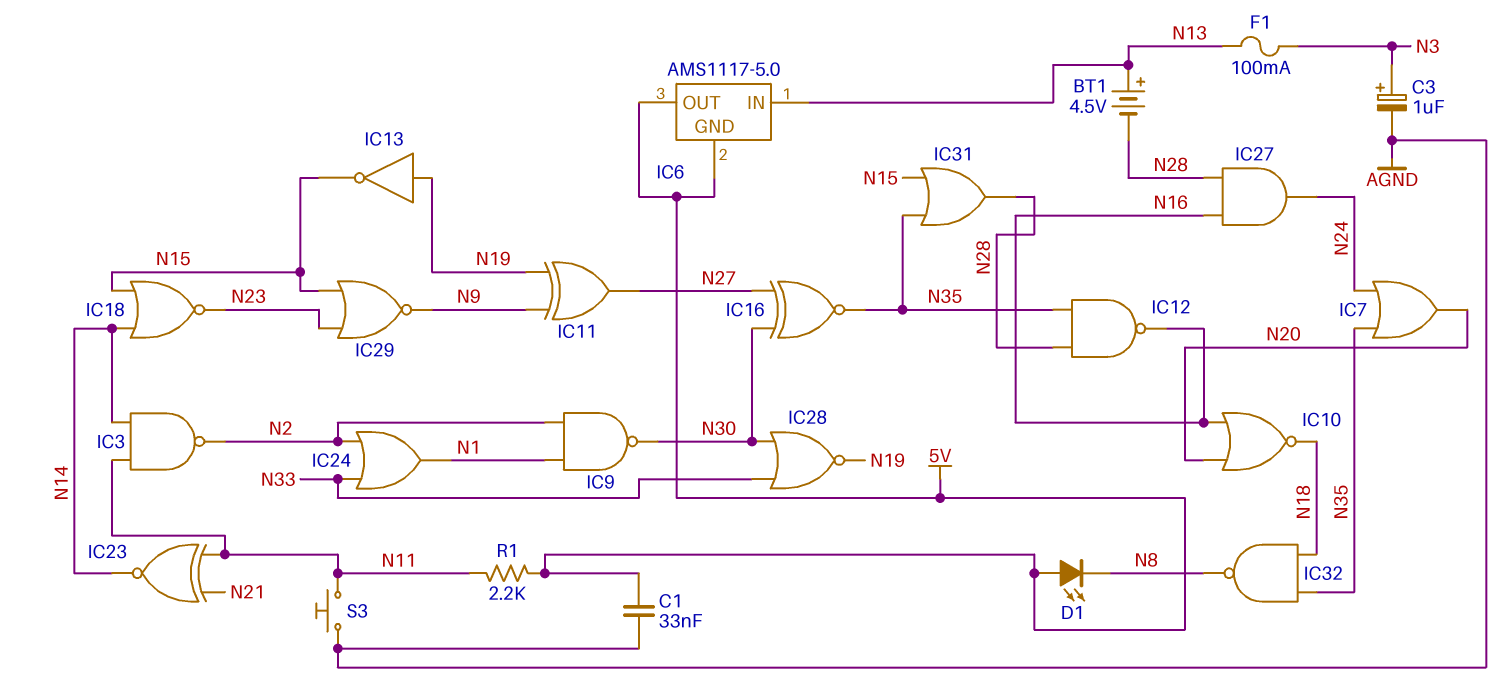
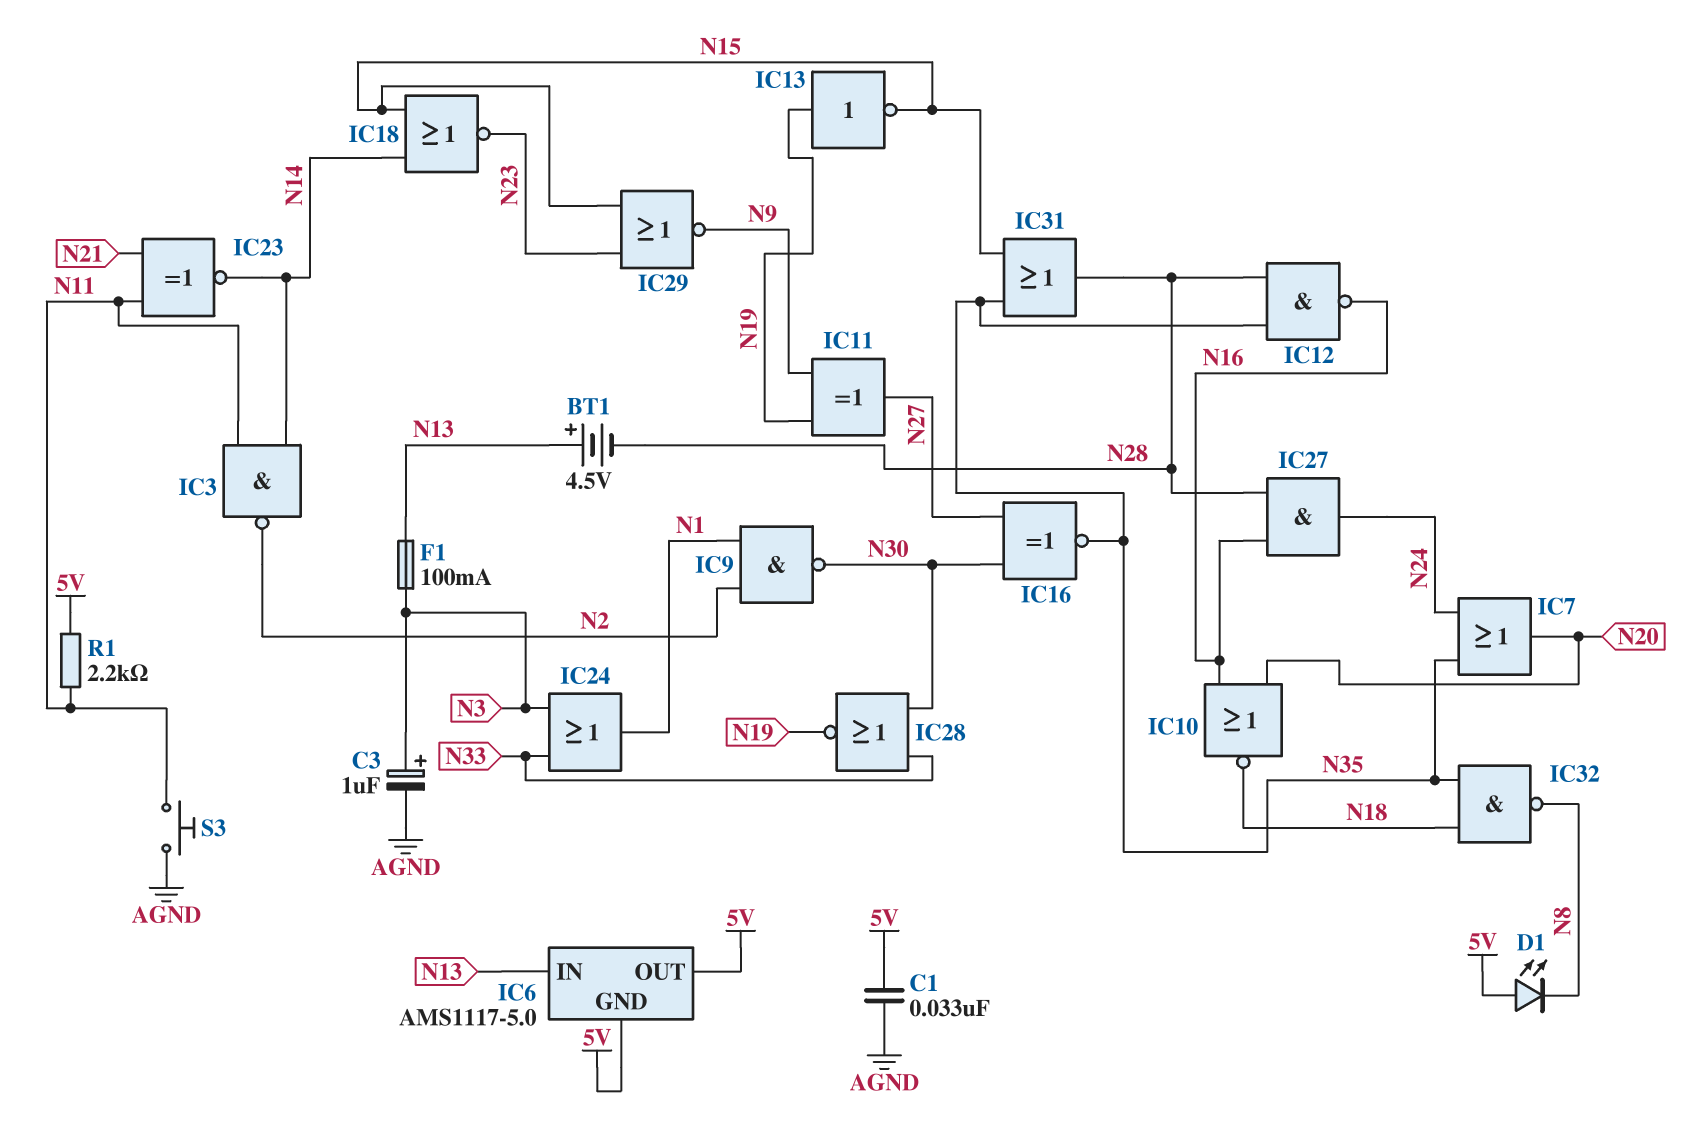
IC24: OR (in N2, in N33, out N1) -> OR (in N3, in N33, out N1)

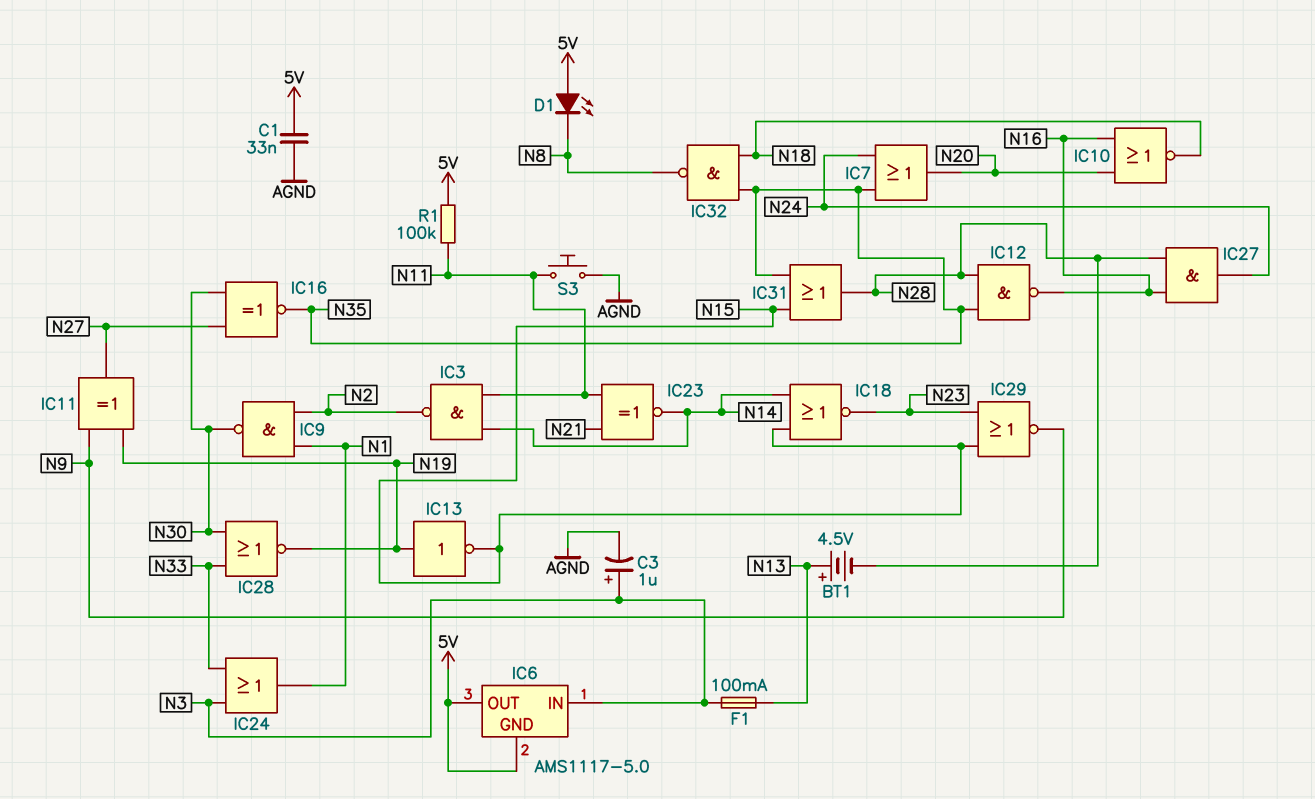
IC6 pin IN: N13 -> N3
R1: 2.2k (5V, N11) -> 100k (5V, N11)

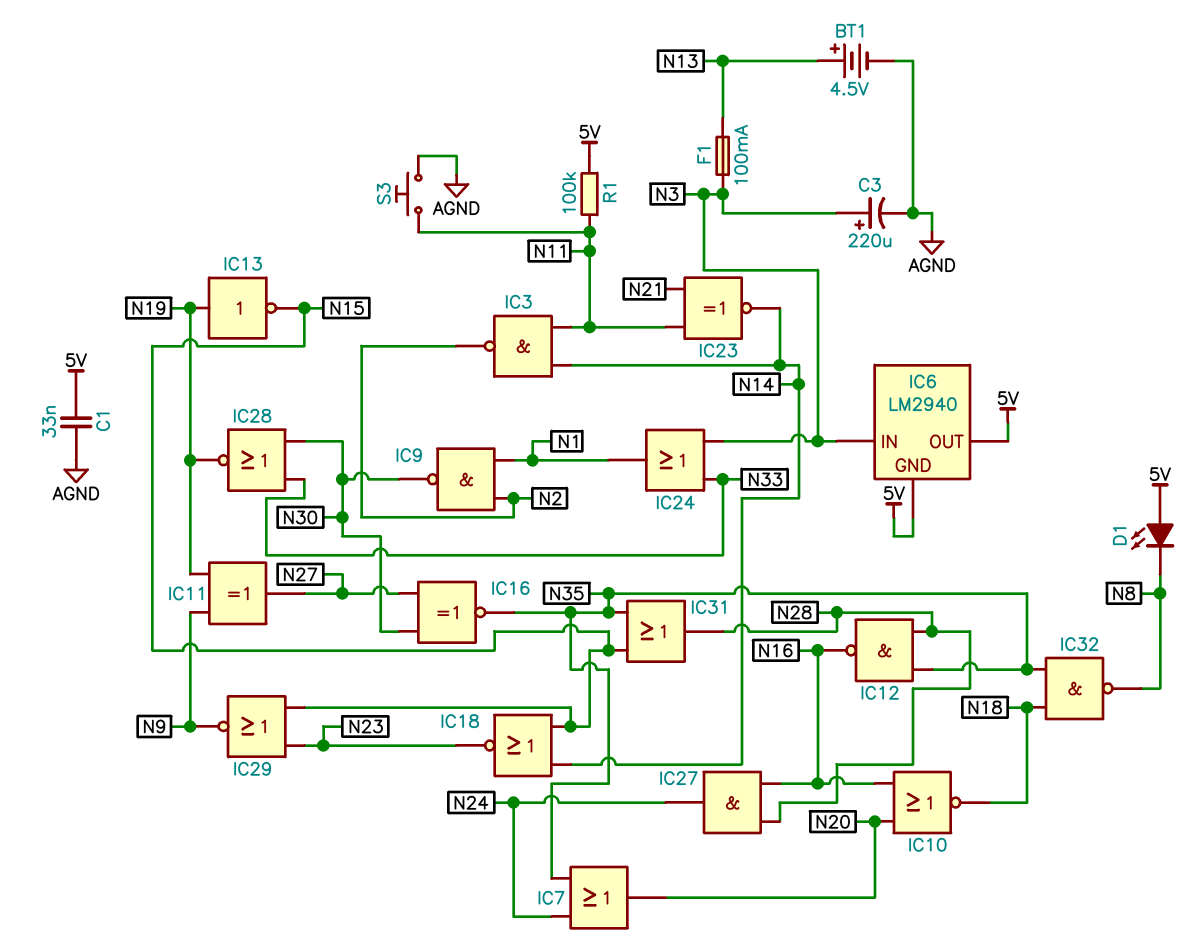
BT1: 4.5V (plus N13, minus N28) -> 4.5V (plus N13, minus AGND)
C3: 1uF (plus N3, minus AGND) -> 220uF (plus N3, minus AGND)
IC6: AMS1117-5.0 -> LM2940

